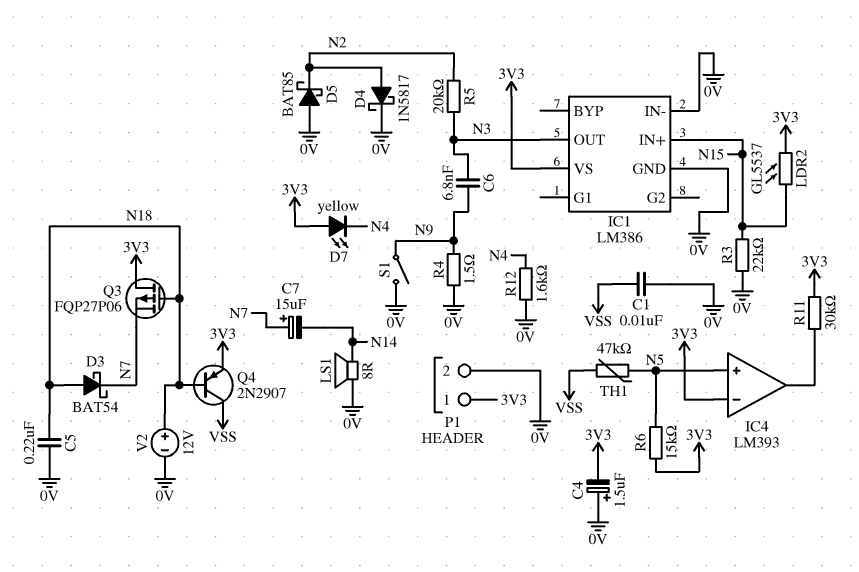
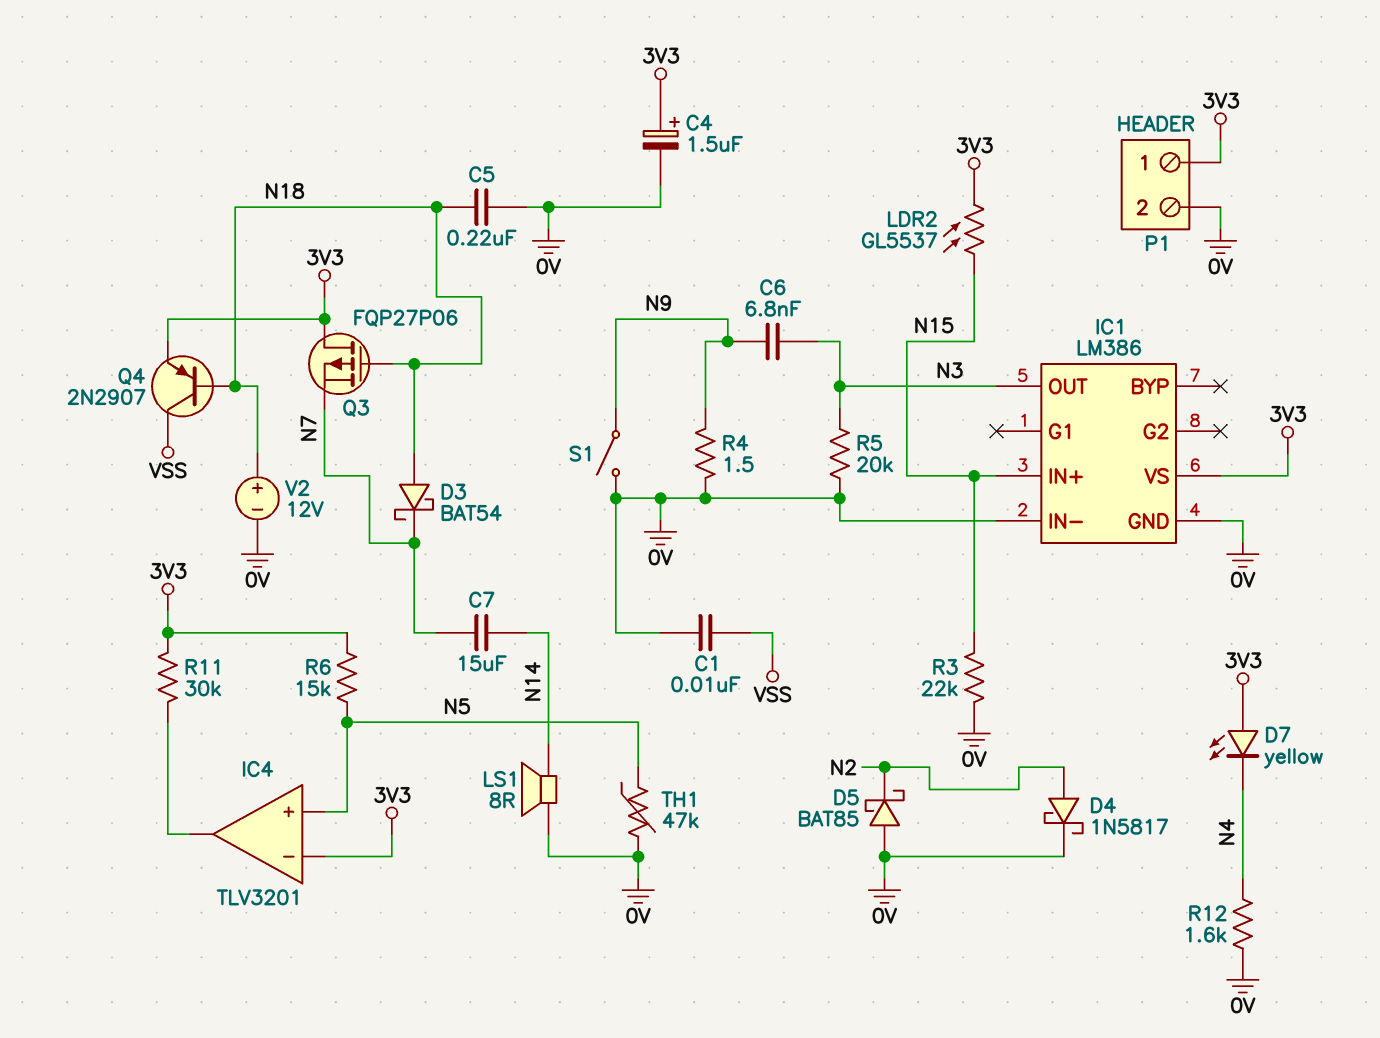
C4: 1.5uF (plus 0V, minus 3V3) -> 1.5uF (plus 3V3, minus 0V)
C7: 15uF (plus N7, minus N14) -> 15uF (N7, N14)
IC4: LM393 -> TLV3201
R5: 20k (N2, N3) -> 20k (0V, N3)
TH1: 47k (N5, VSS) -> 47k (0V, N5)

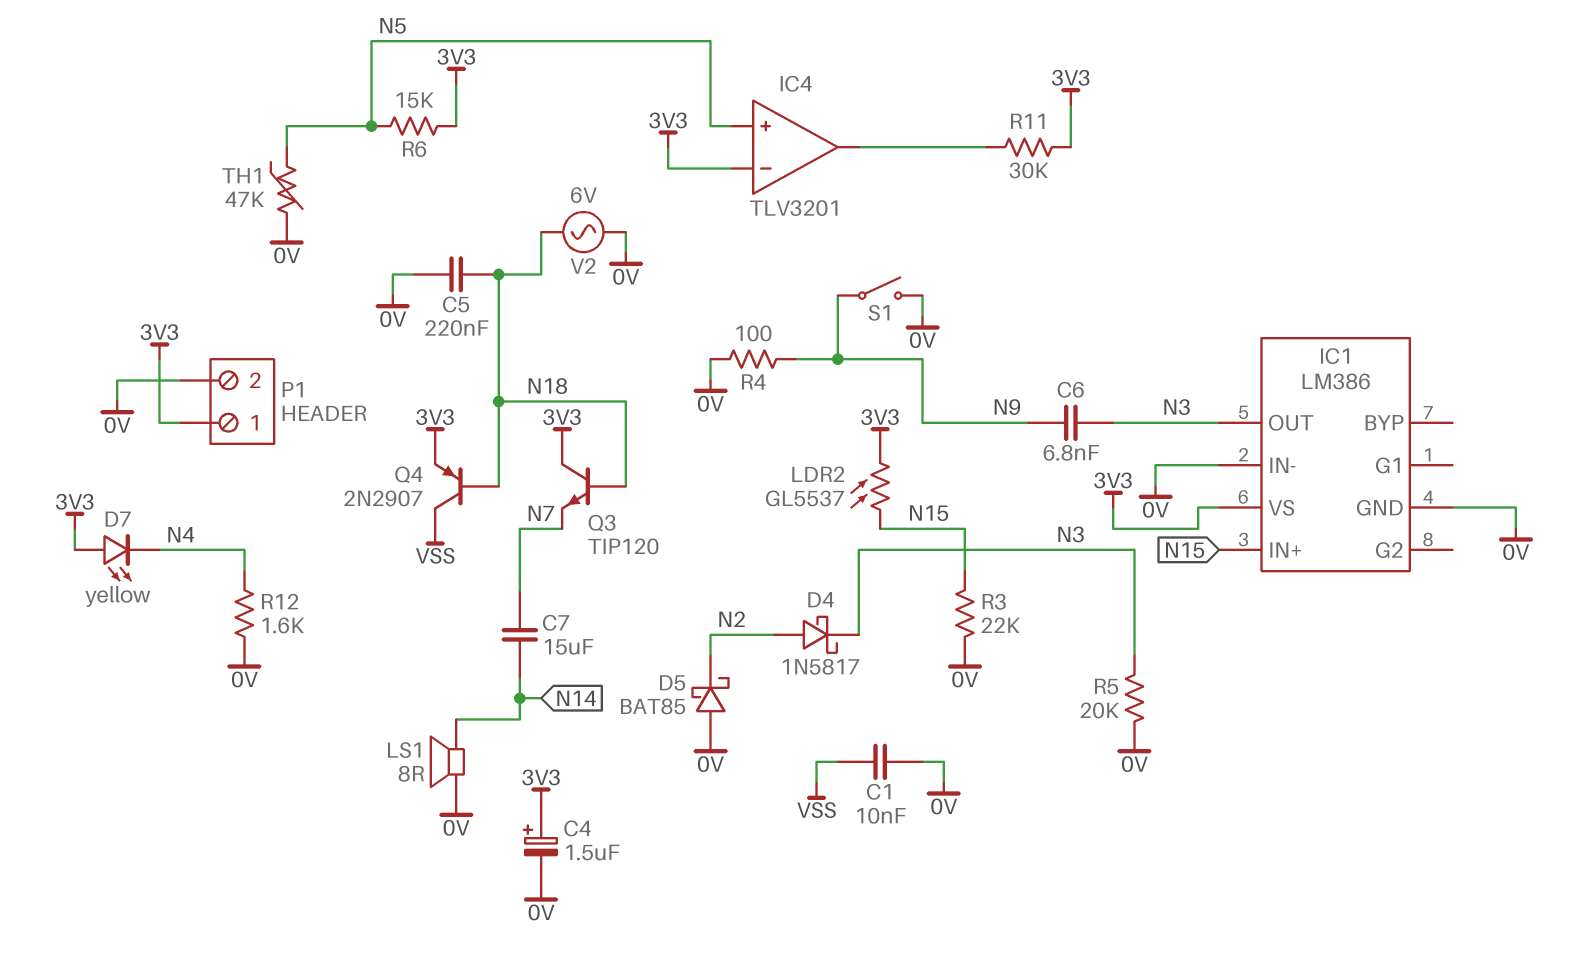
D3: schottky BAT54 (A N18, K N7) -> none
D4: schottky 1N5817 (A N2, K 0V) -> schottky 1N5817 (A N2, K N3)
Q3: PMOS FQP27P06 (G N18, D 3V3, S N7) -> NPN TIP120 (B N18, C 3V3, E N7)
R4: 1.5 (0V, N9) -> 100 (0V, N9)
V2: 12V (plus N18, minus 0V) -> AC 6V (0V, N18)

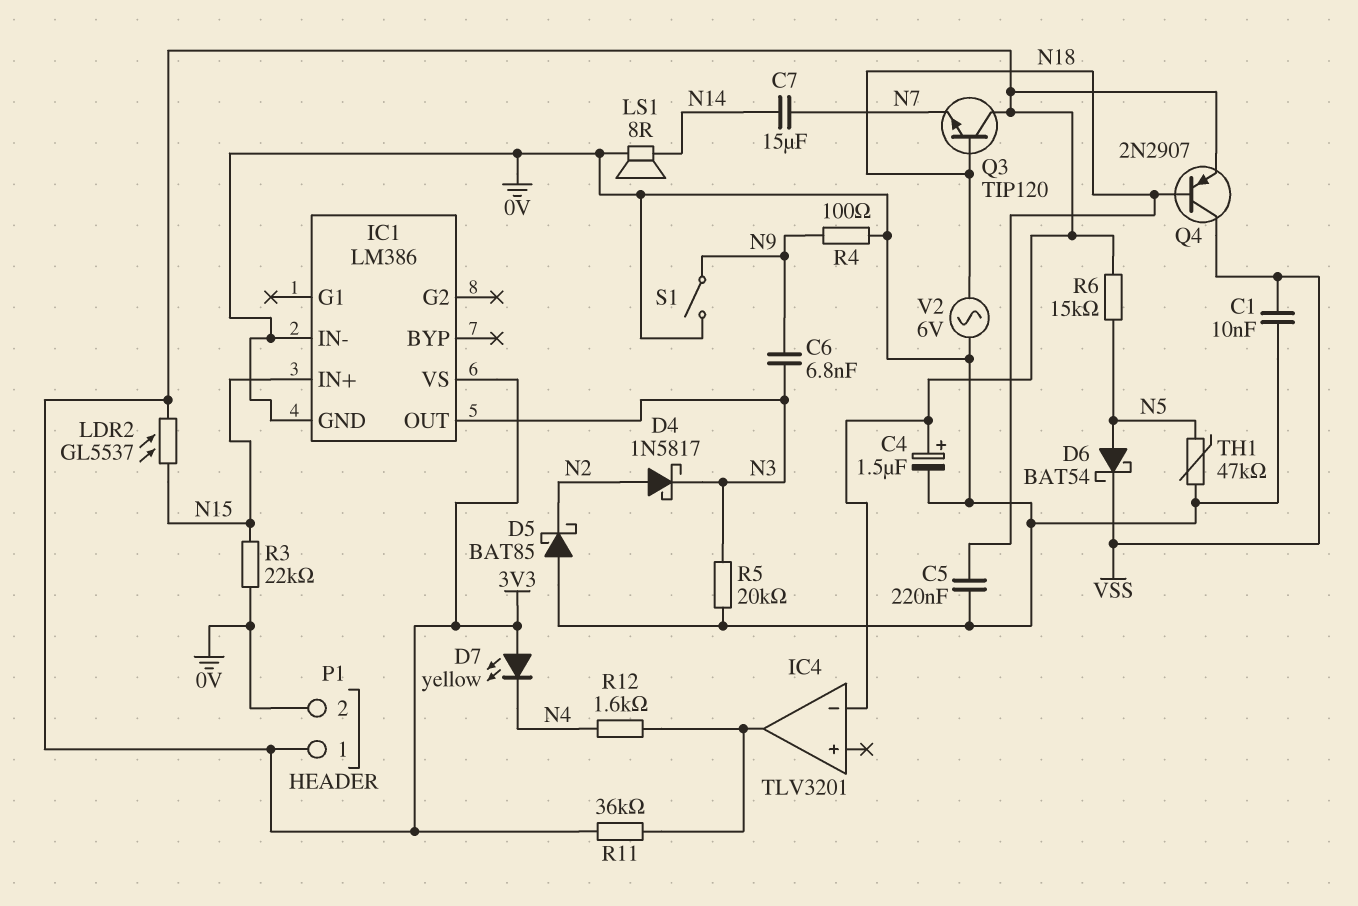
D6: none -> schottky BAT54 (A N5, K VSS)
IC4 pin in+: N5 -> none
R11: 30k (3V3, IC4/out) -> 36k (3V3, IC4/out)
R12: 1.6k (0V, N4) -> 1.6k (IC4/out, N4)

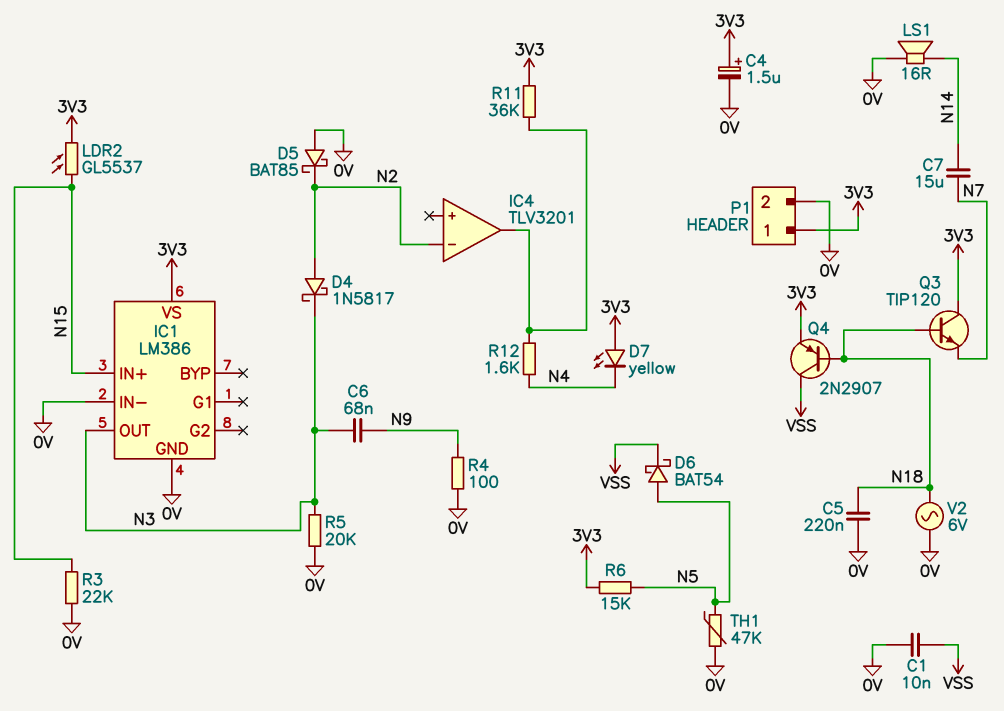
C6: 6.8nF (N3, N9) -> 68nF (N3, N9)
IC4 pin in-: 3V3 -> N2
LS1: speaker 8R (0V, N14) -> speaker 16R (0V, N14)
S1: switch (0V, N9) -> none

